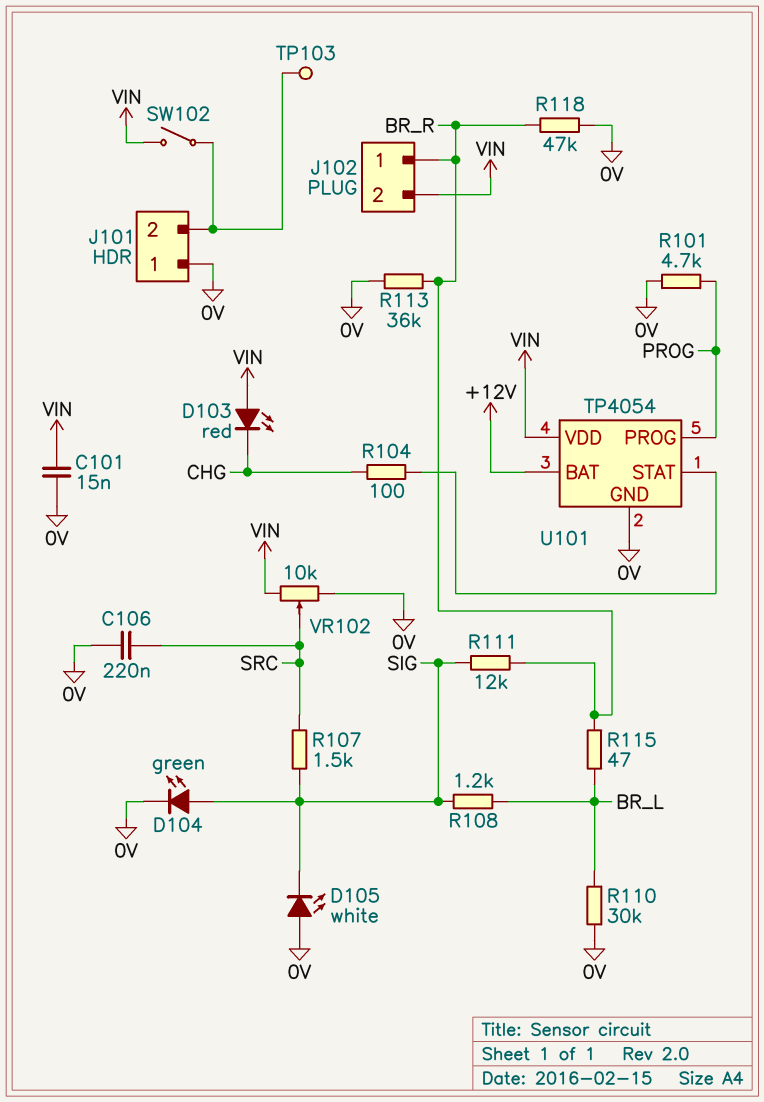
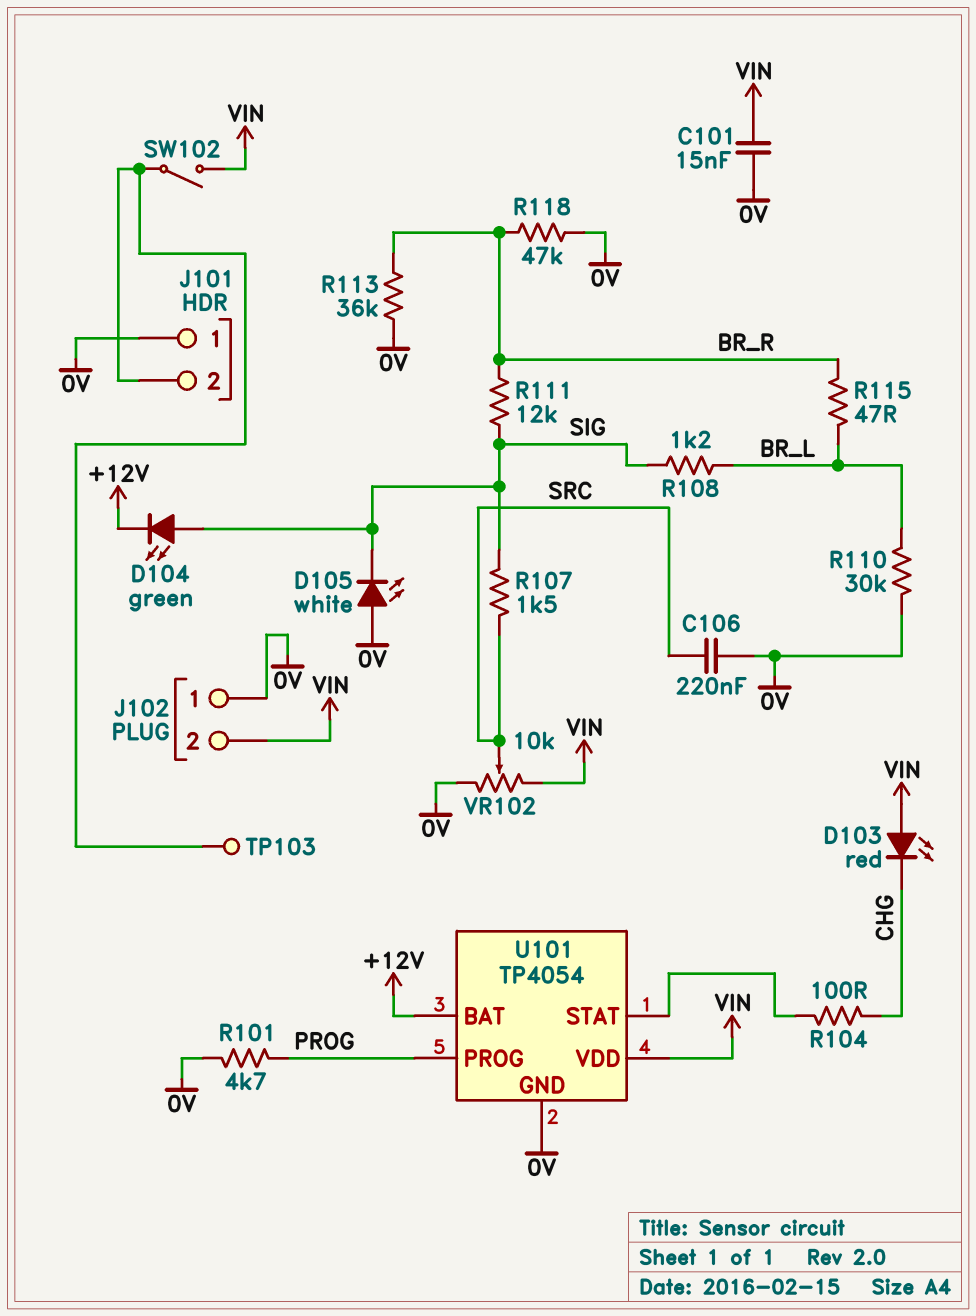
D104: LED green (A SIG, K 0V) -> LED green (A SIG, K +12V)
J102 pin 1: BR_R -> 0V

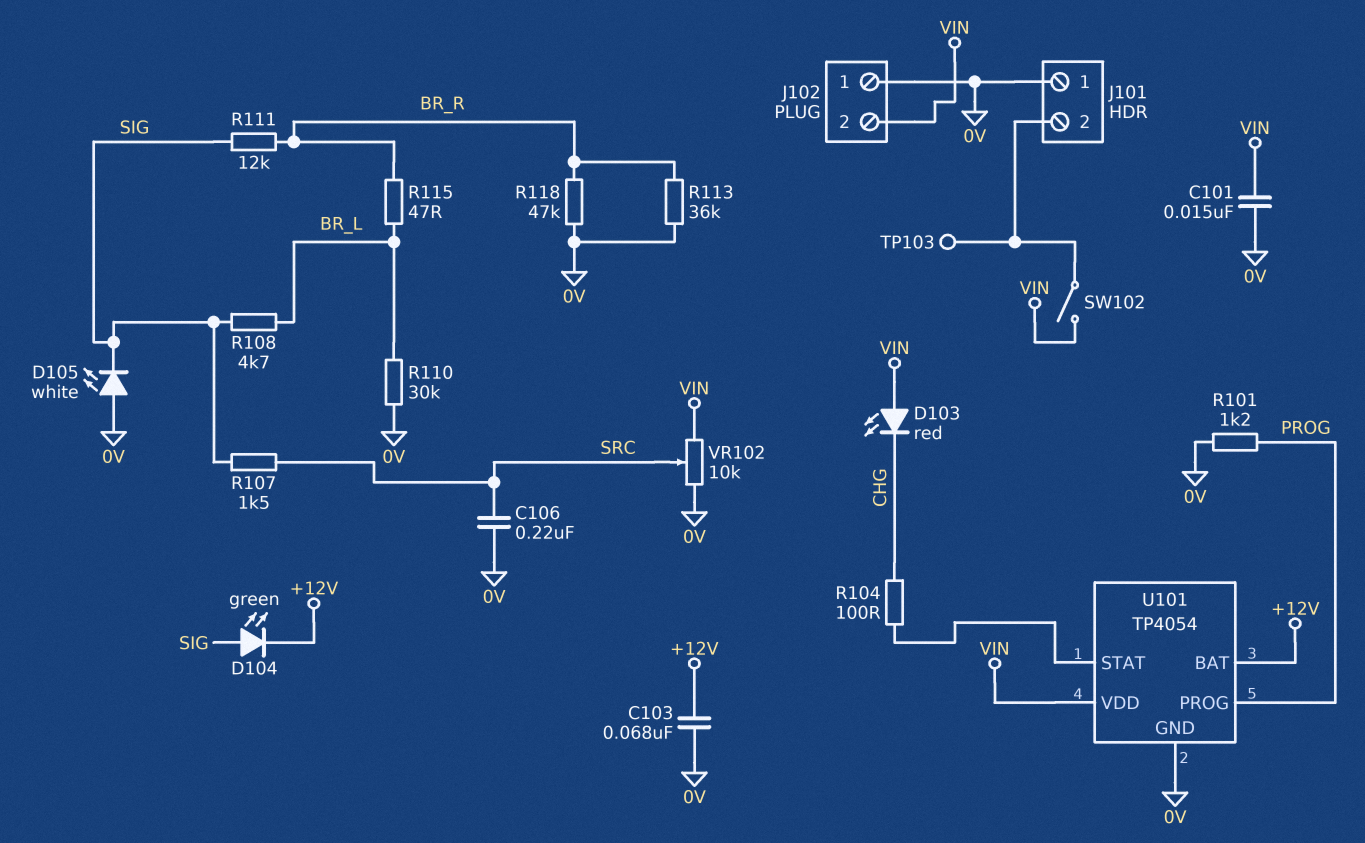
C103: none -> 68nF (+12V, 0V)
R101: 4.7k (0V, PROG) -> 1.2k (0V, PROG)
R108: 1.2k (BR_L, SIG) -> 4.7k (BR_L, SIG)

